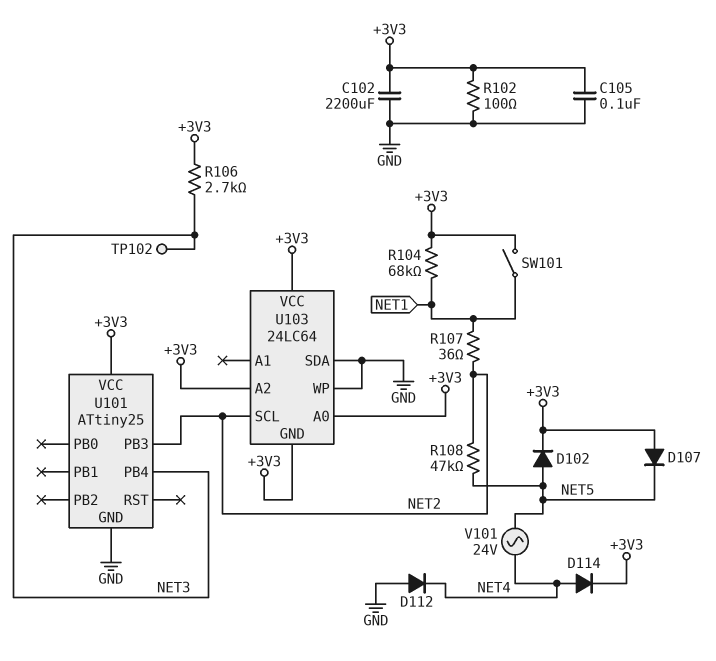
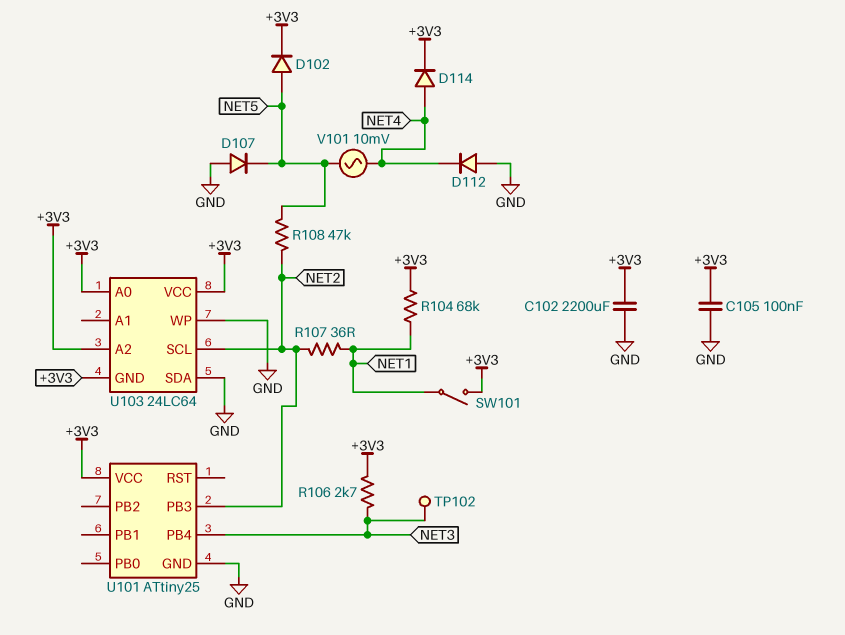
D107: diode (A +3V3, K NET5) -> diode (A GND, K NET5)
R102: 100 (+3V3, GND) -> none
V101: AC 24V (NET4, NET5) -> AC 10mV (NET4, NET5)

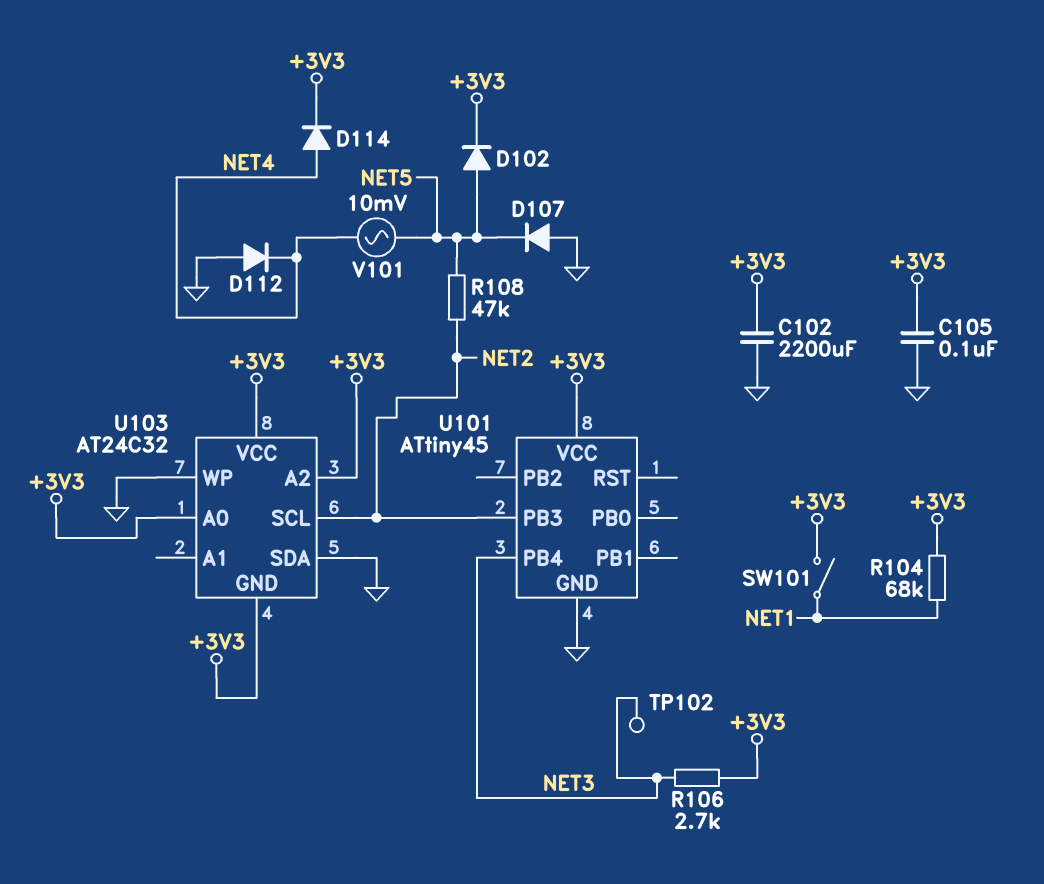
R107: 36 (NET1, NET2) -> none
U101: ATtiny25 -> ATtiny45
U103: 24LC64 -> AT24C32

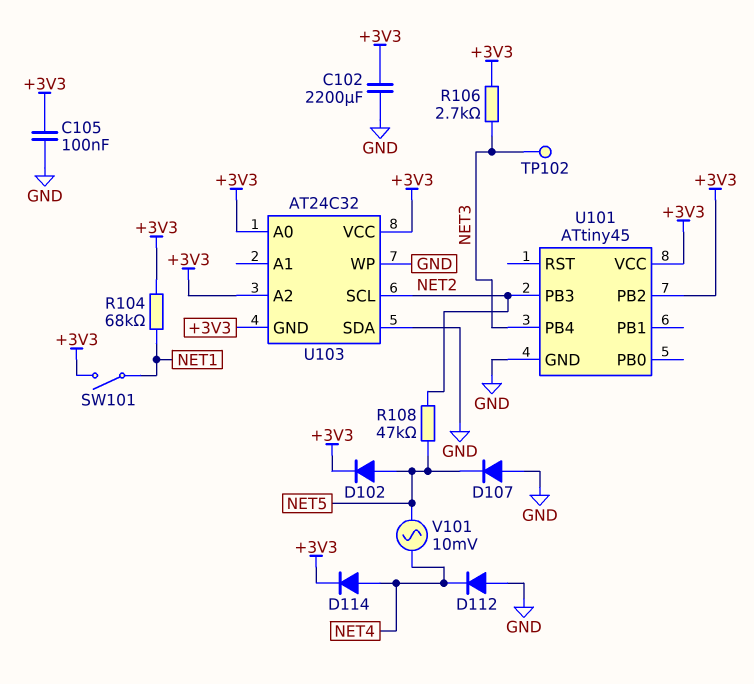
U101 pin PB2: none -> +3V3

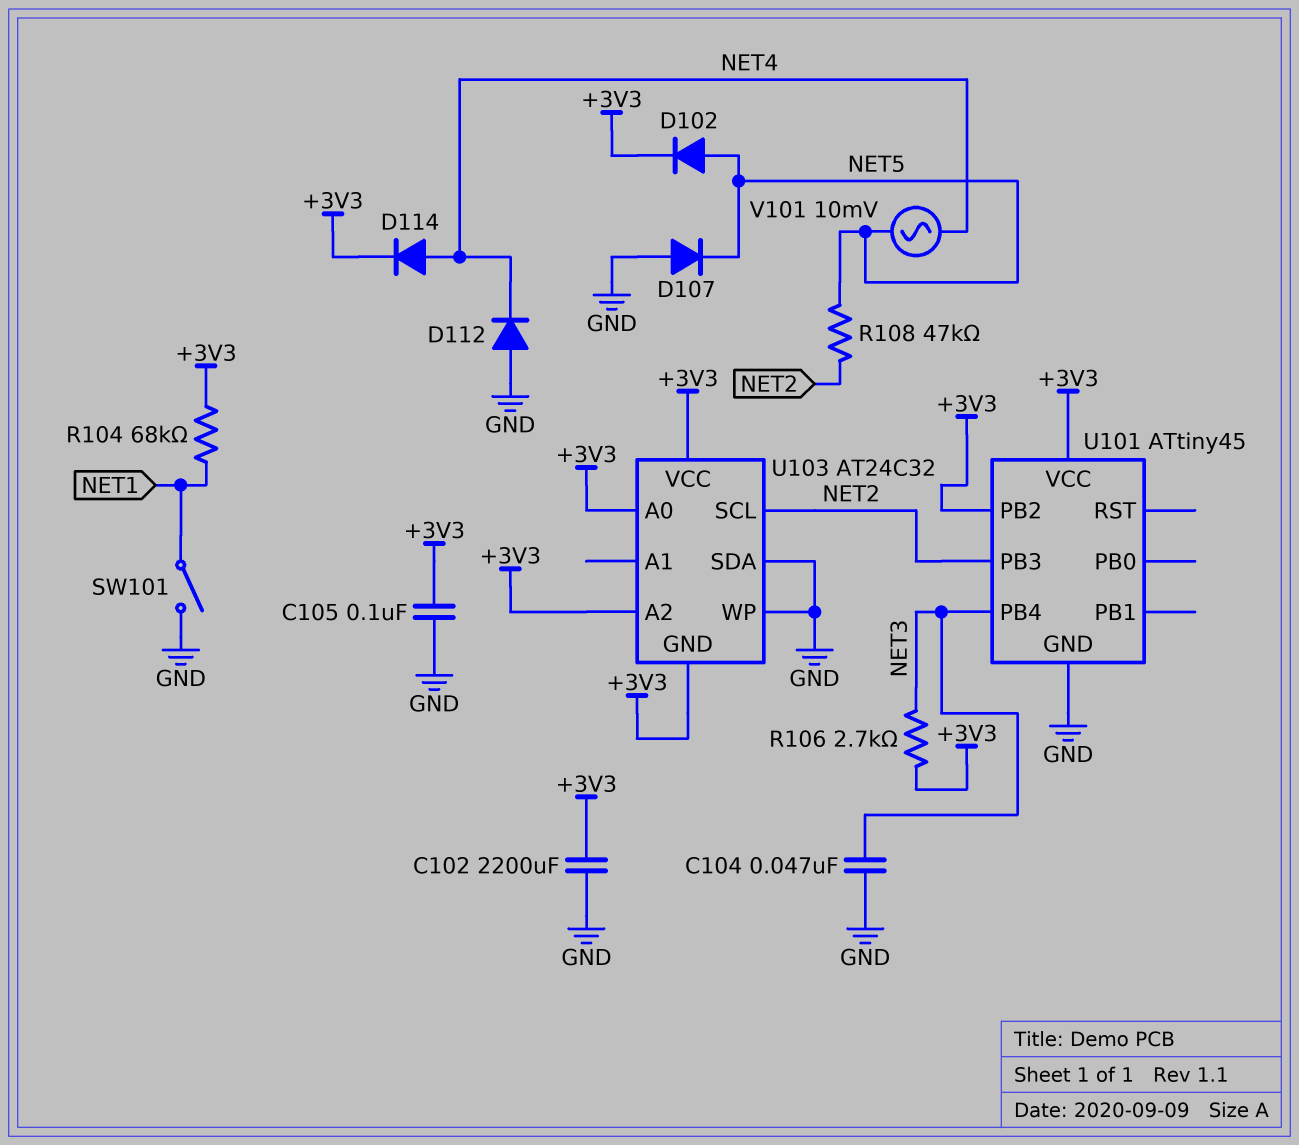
C104: none -> 47nF (GND, NET3)
SW101: switch (+3V3, NET1) -> switch (GND, NET1)
TP102: test point (NET3) -> none

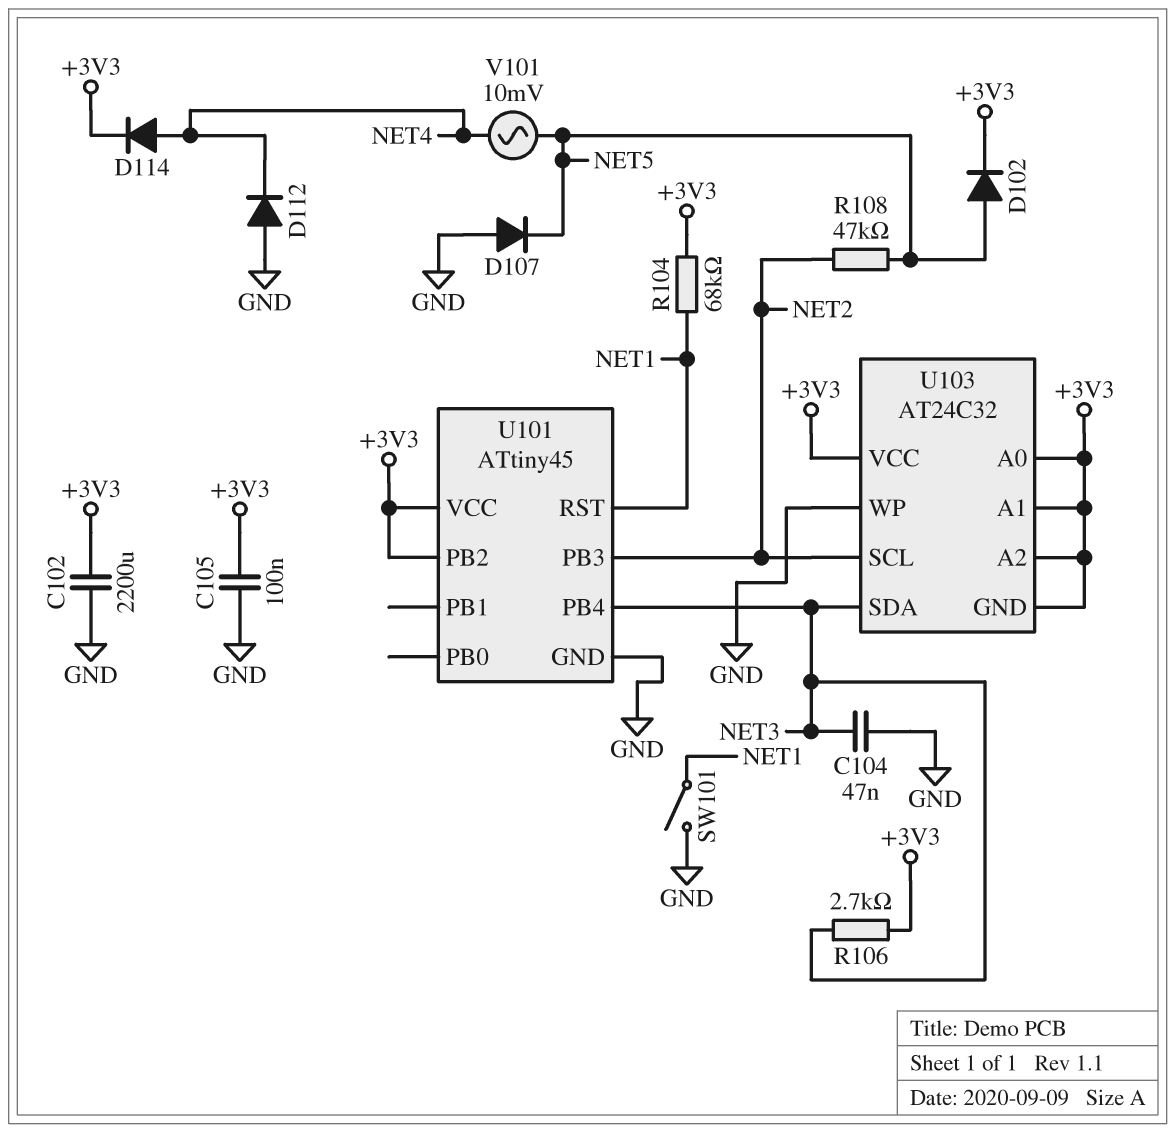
U101 pin RST: none -> NET1
U103 pin A1: none -> +3V3
U103 pin SDA: GND -> NET3

